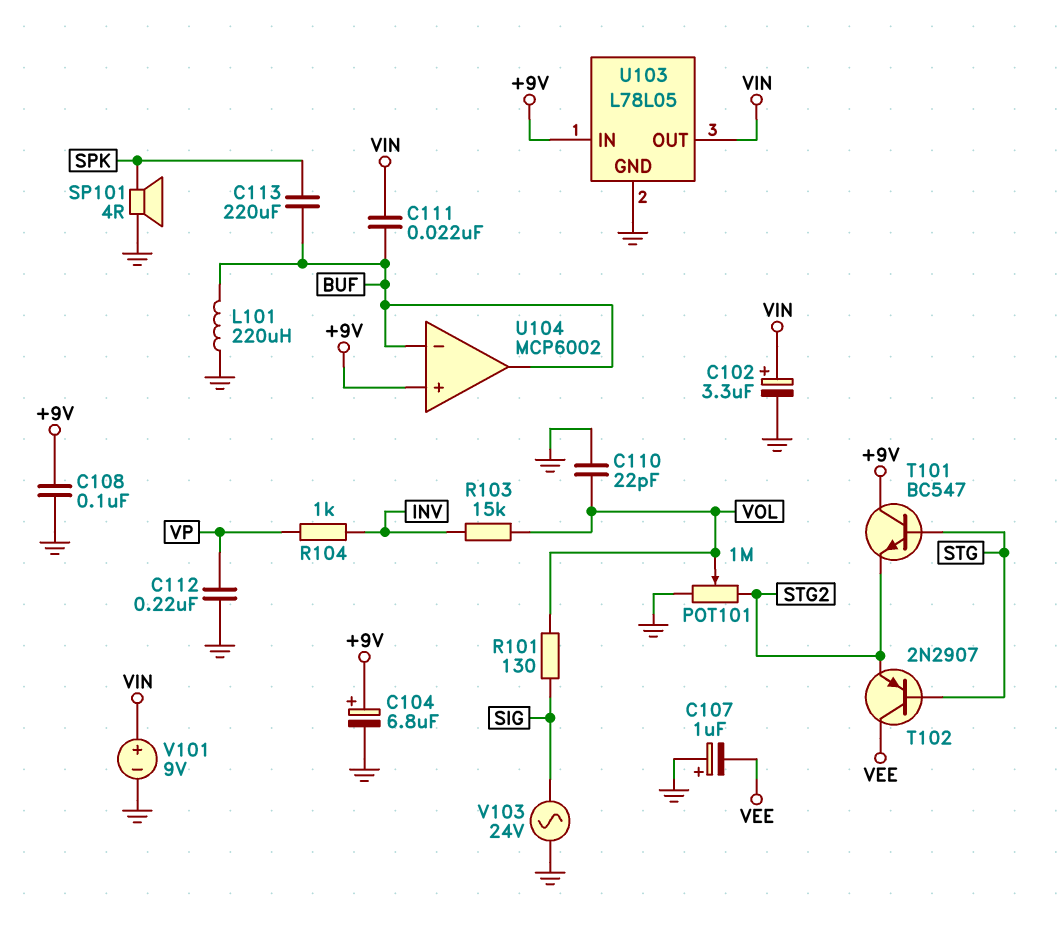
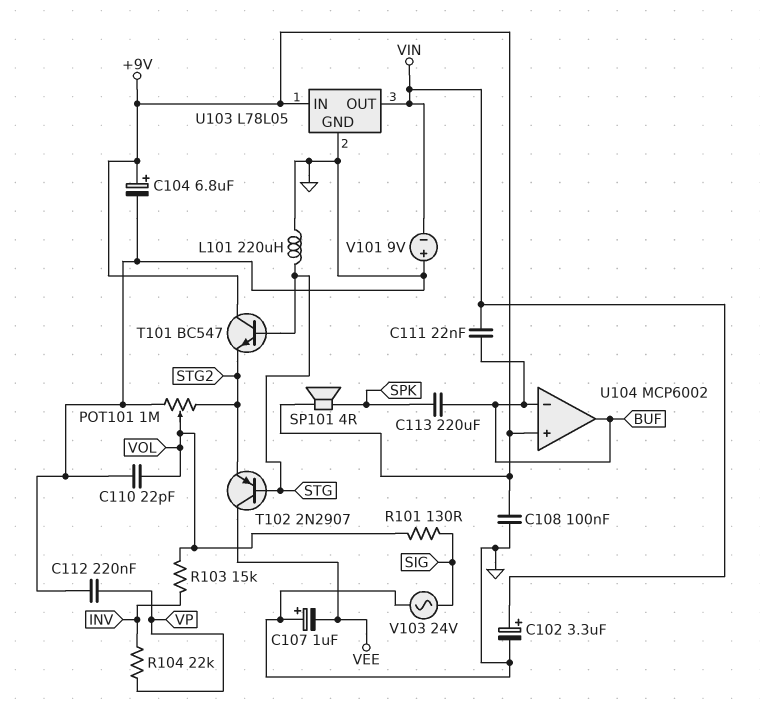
L101: 220uH (BUF, GND) -> 220uH (GND, STG)
R104: 1k (INV, VP) -> 22k (INV, VP)
SP101: speaker 4R (GND, SPK) -> speaker 4R (+9V, SPK)
V101: 9V (plus VIN, minus GND) -> 9V (plus GND, minus VIN)

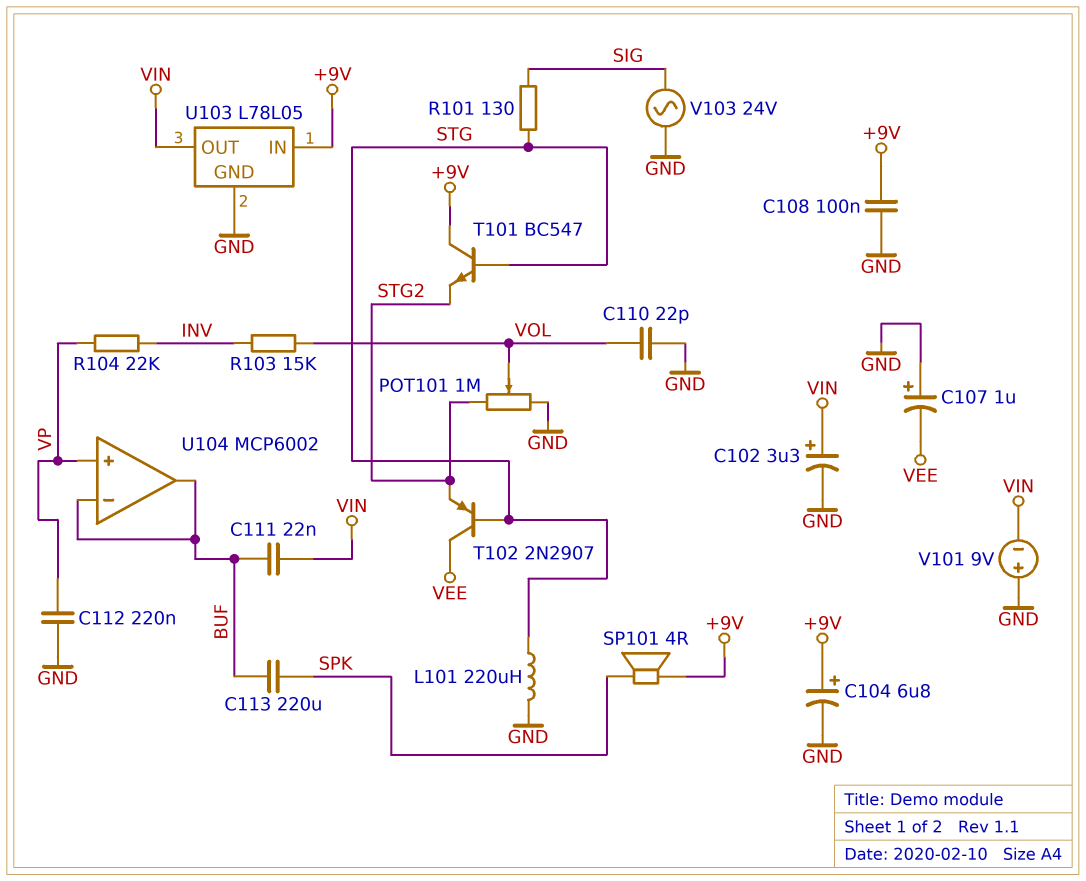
R101: 130 (SIG, VOL) -> 130 (SIG, STG)
U104 pin in+: +9V -> VP

